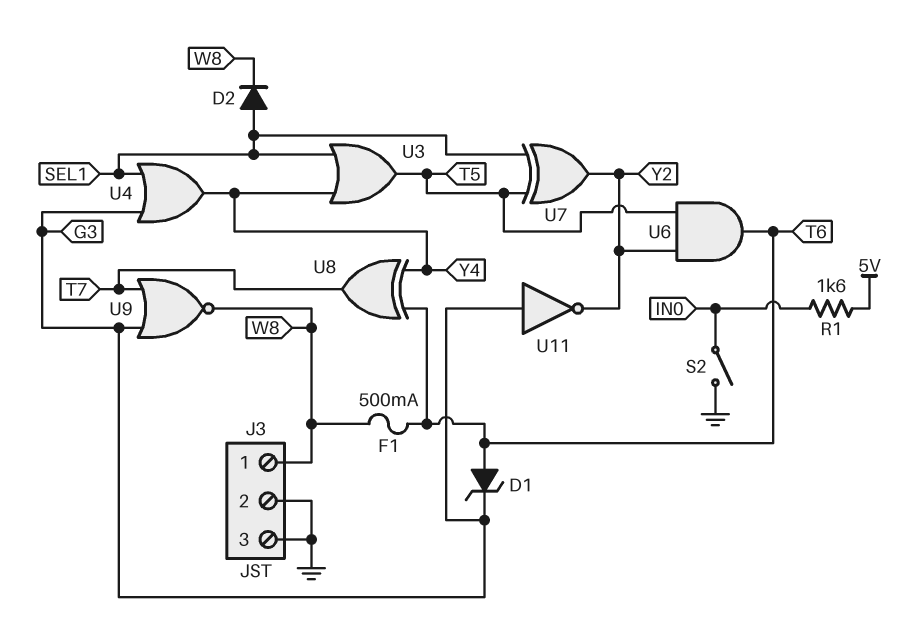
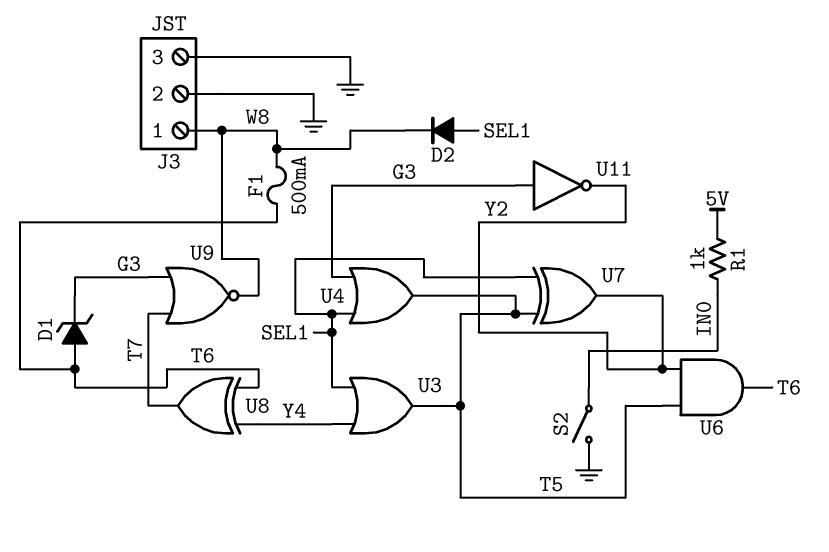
R1: 1.6k (5V, IN0) -> 1k (5V, IN0)
U4: OR (in G3, in SEL1, out Y4) -> OR (in G3, in SEL1, out T5)

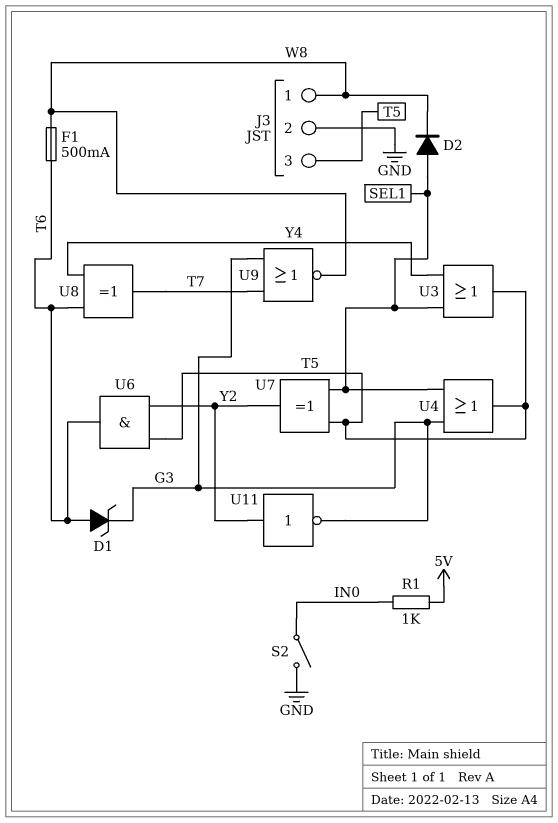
J3 pin 3: GND -> T5
U11: NOT (in G3, out Y2) -> NOT (in Y2, out G3)

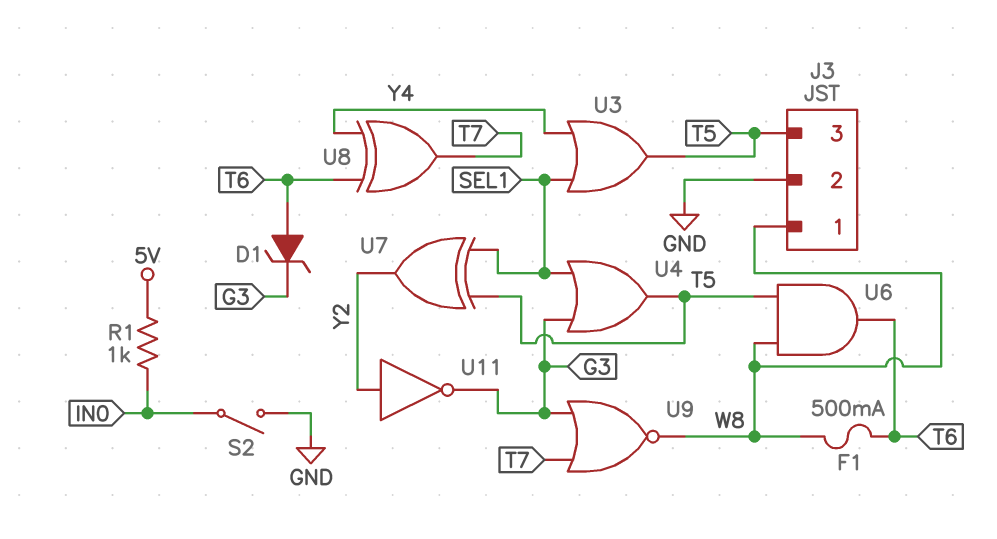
D2: diode (A SEL1, K W8) -> none
U6: AND (in T5, in Y2, out T6) -> AND (in T5, in W8, out T6)

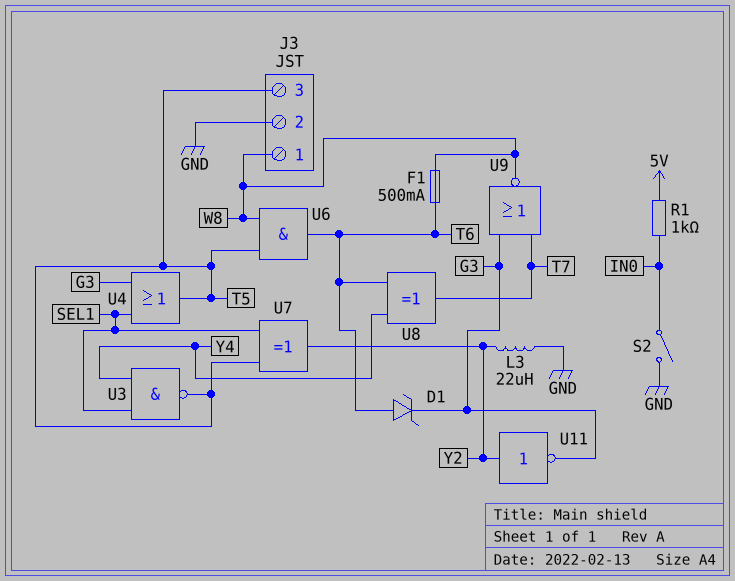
L3: none -> 22uH (GND, Y2)
U3: OR (in SEL1, in Y4, out T5) -> NAND (in SEL1, in Y4, out T5)

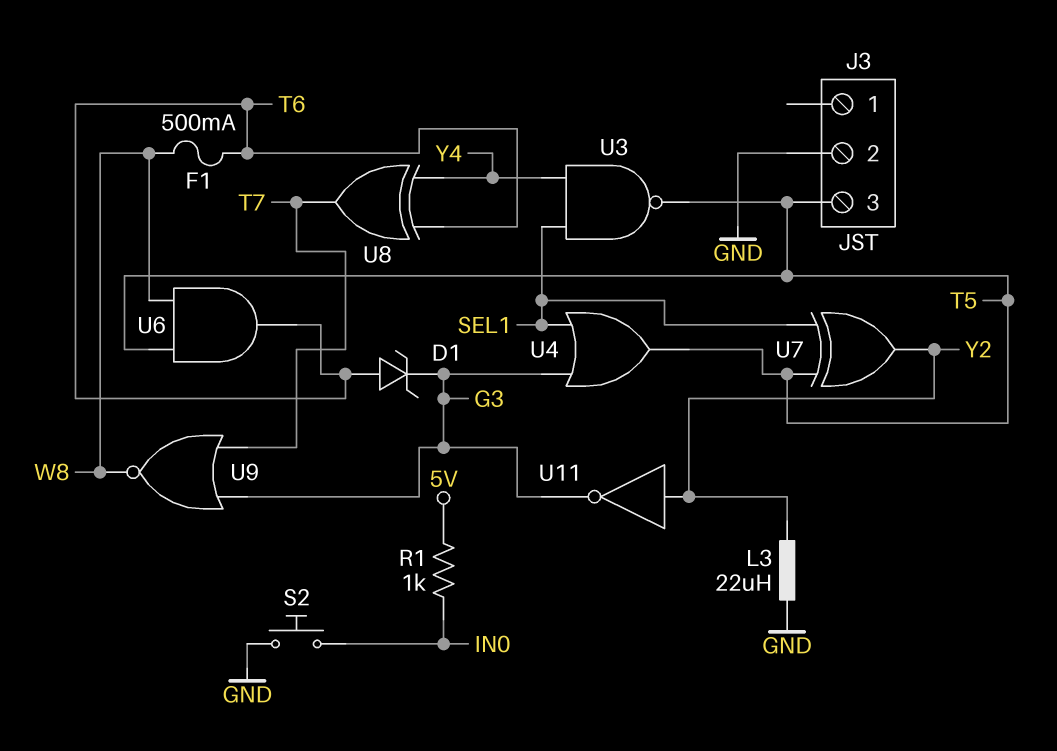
J3 pin 1: W8 -> none
S2: switch (GND, IN0) -> button (GND, IN0)

